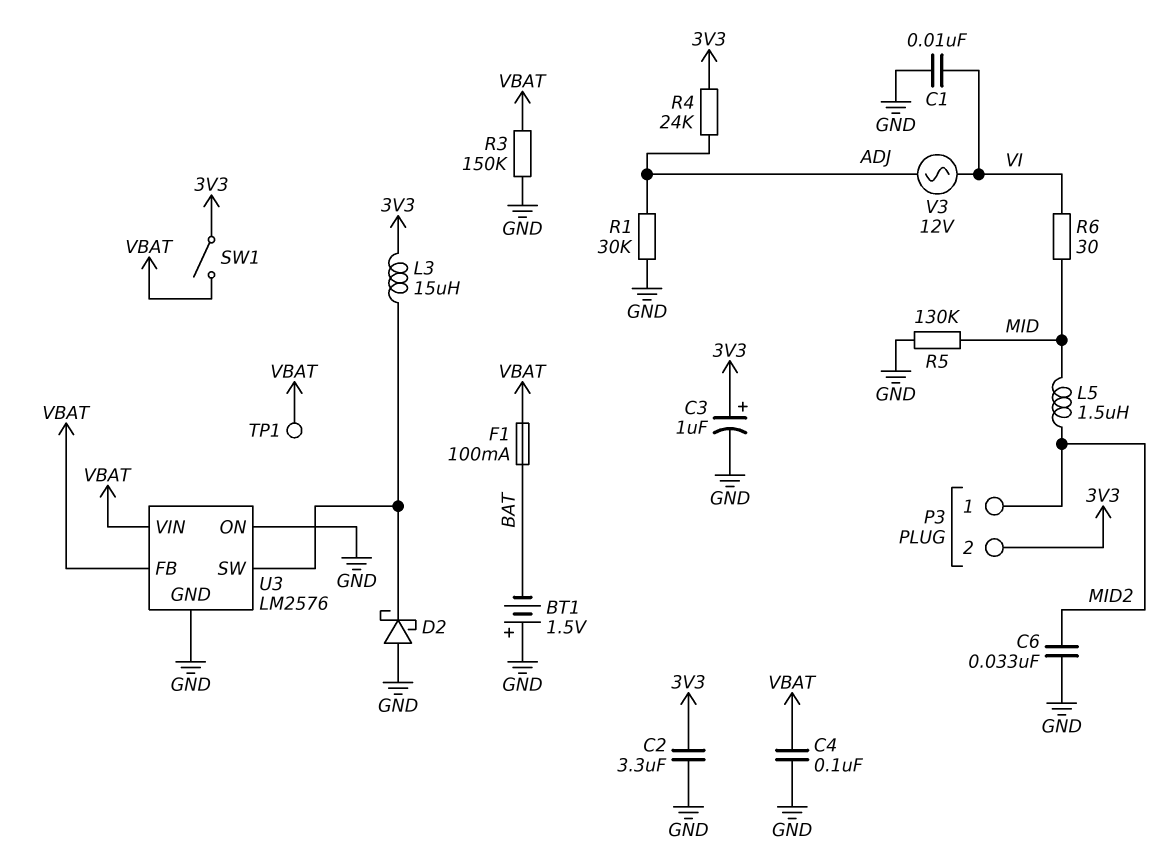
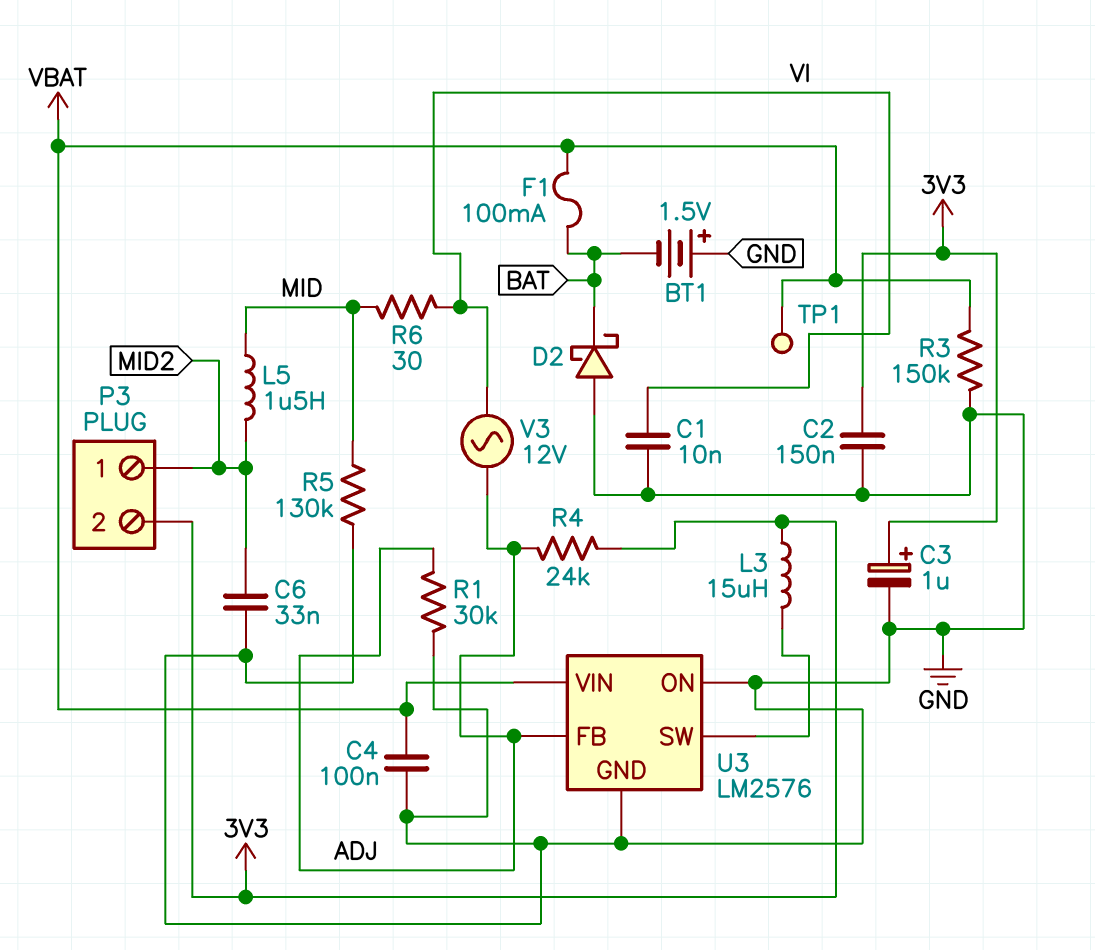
C2: 3.3uF (3V3, GND) -> 150nF (3V3, GND)
D2: schottky (A GND, K U3/SW) -> schottky (A GND, K BAT)
SW1: switch (3V3, VBAT) -> none
U3 pin FB: VBAT -> ADJ

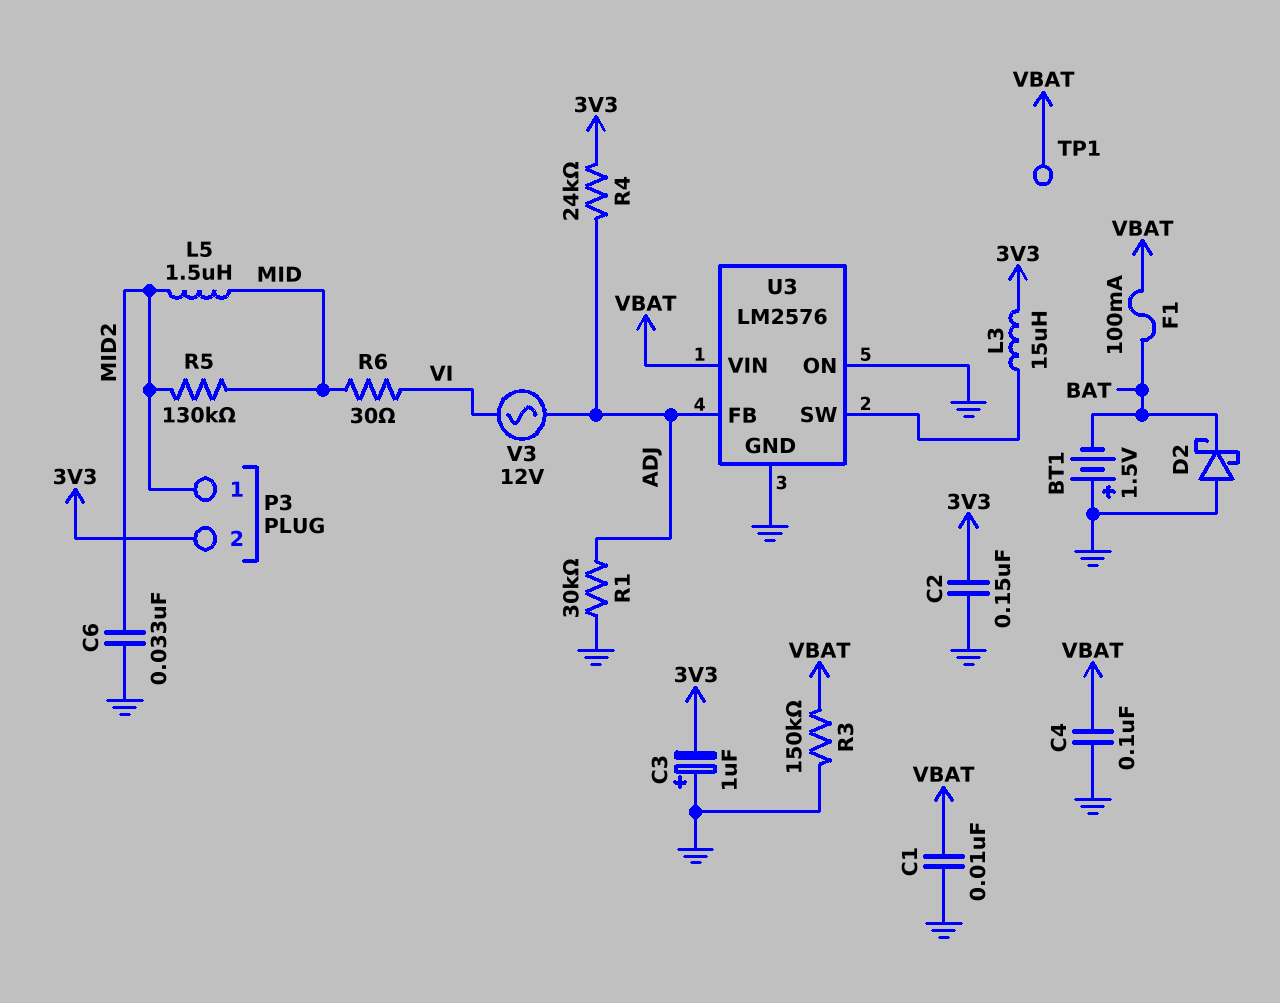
C1: 10nF (GND, VI) -> 10nF (GND, VBAT)
C3: 1uF (plus 3V3, minus GND) -> 1uF (plus GND, minus 3V3)
R5: 130k (GND, MID) -> 130k (MID, MID2)

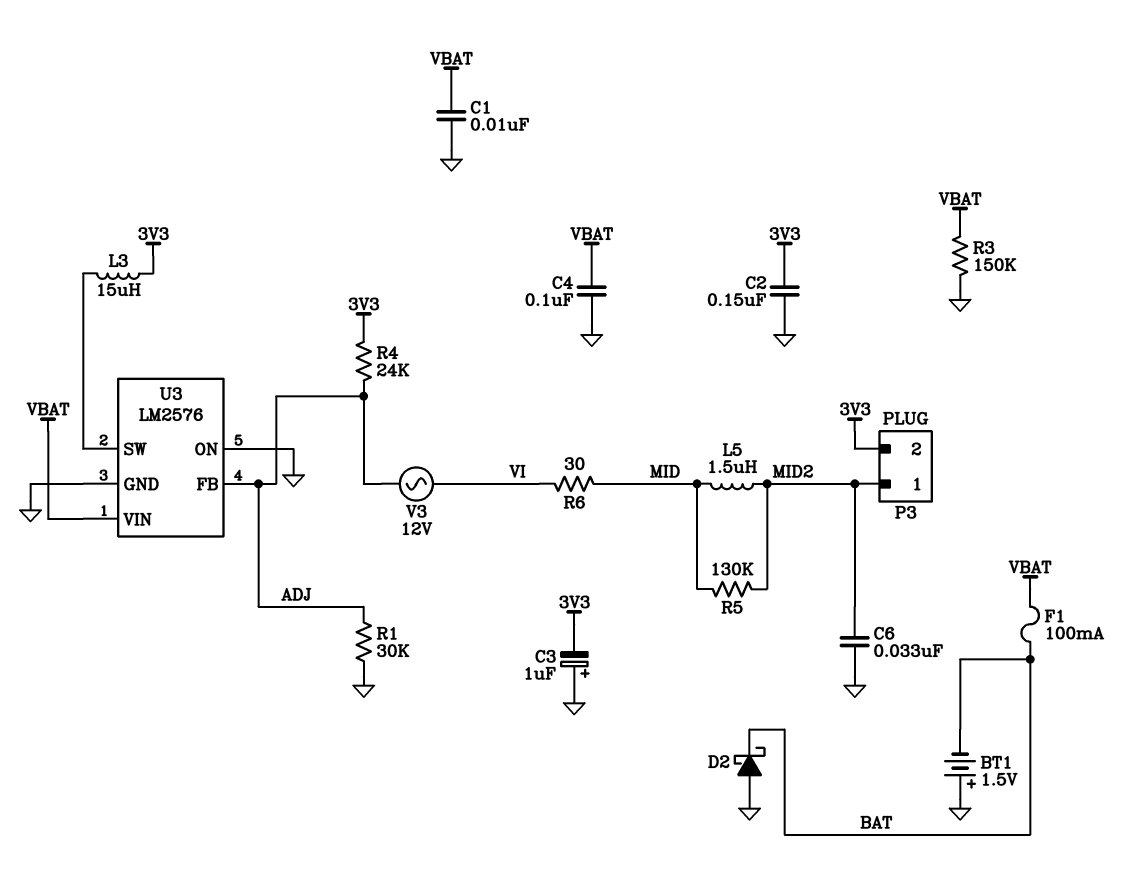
TP1: test point (VBAT) -> none

